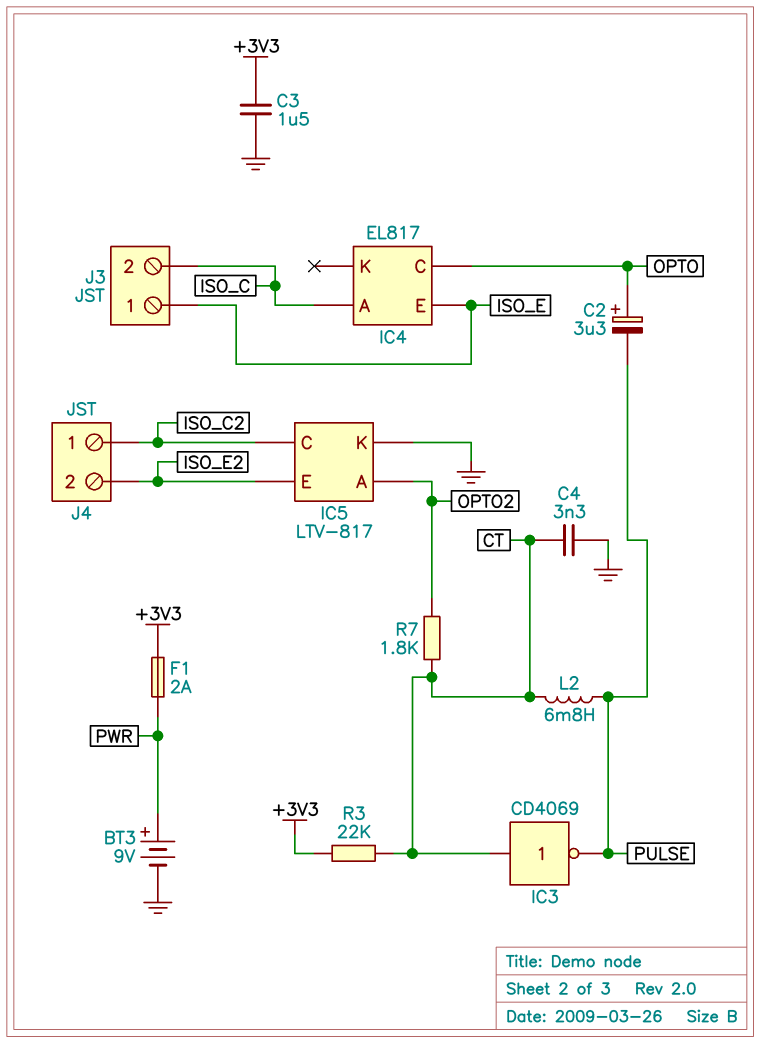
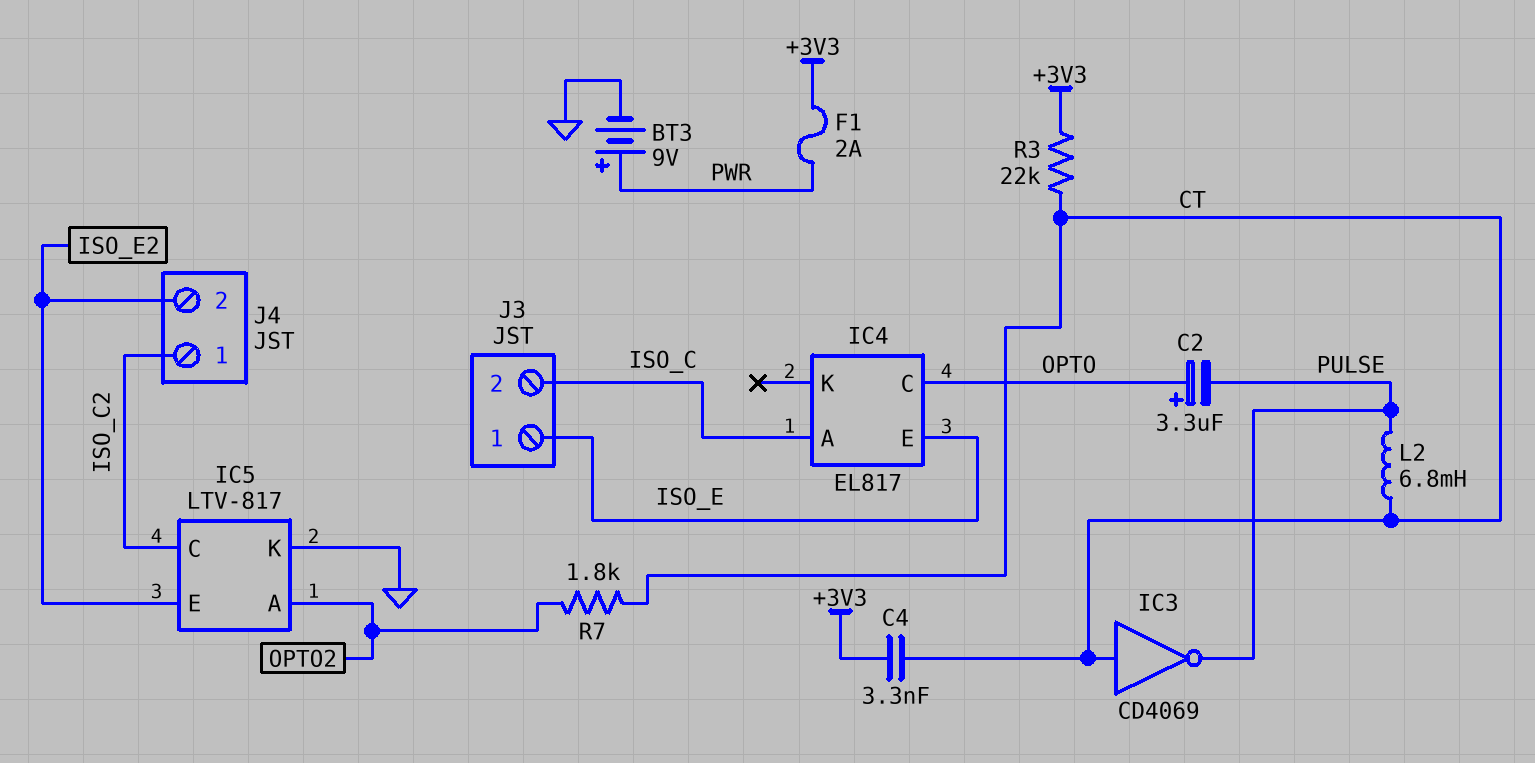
C3: 1.5uF (+3V3, GND) -> none
C4: 3.3nF (CT, GND) -> 3.3nF (+3V3, CT)

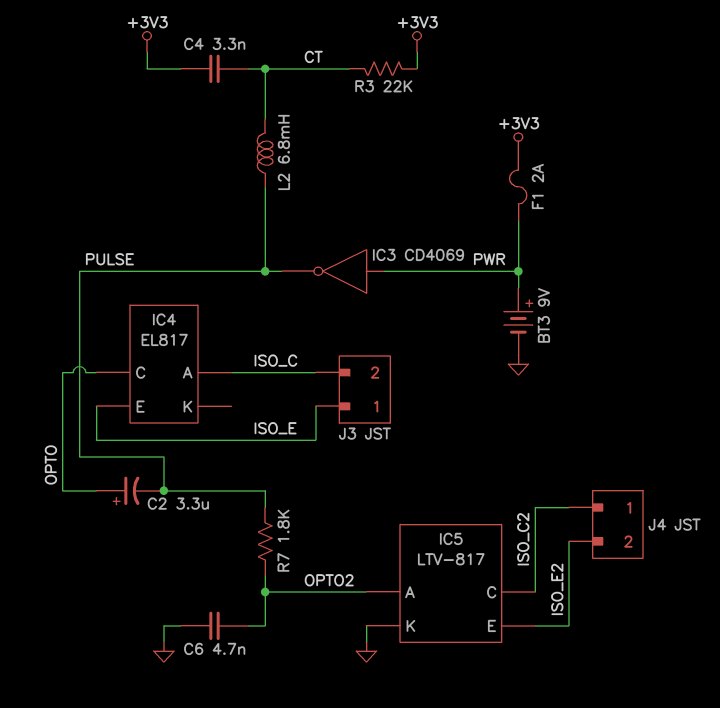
C6: none -> 4.7nF (GND, OPTO2)
IC3: NOT CD4069 (in CT, out PULSE) -> NOT CD4069 (in PWR, out PULSE)
R7: 1.8k (CT, OPTO2) -> 1.8k (OPTO2, PULSE)

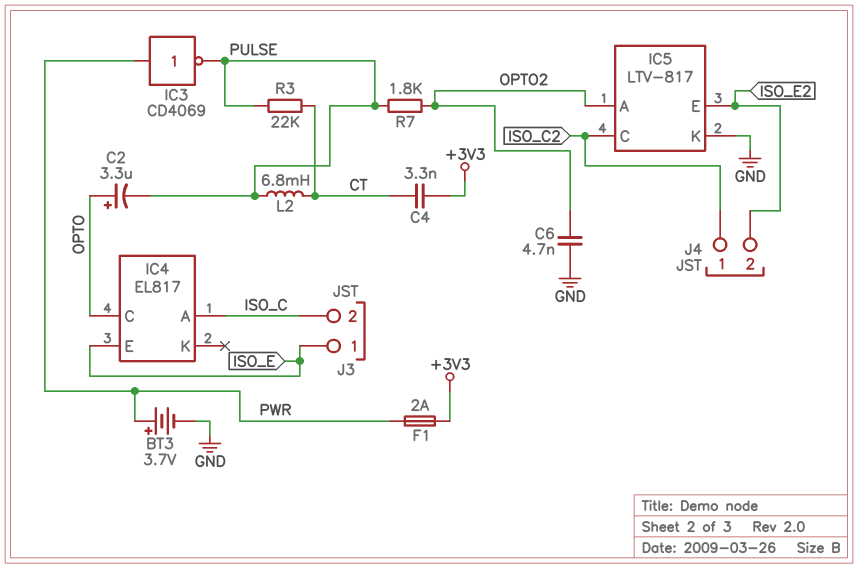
BT3: 9V (plus PWR, minus GND) -> 3.7V (plus PWR, minus GND)
R3: 22k (+3V3, CT) -> 22k (CT, PULSE)

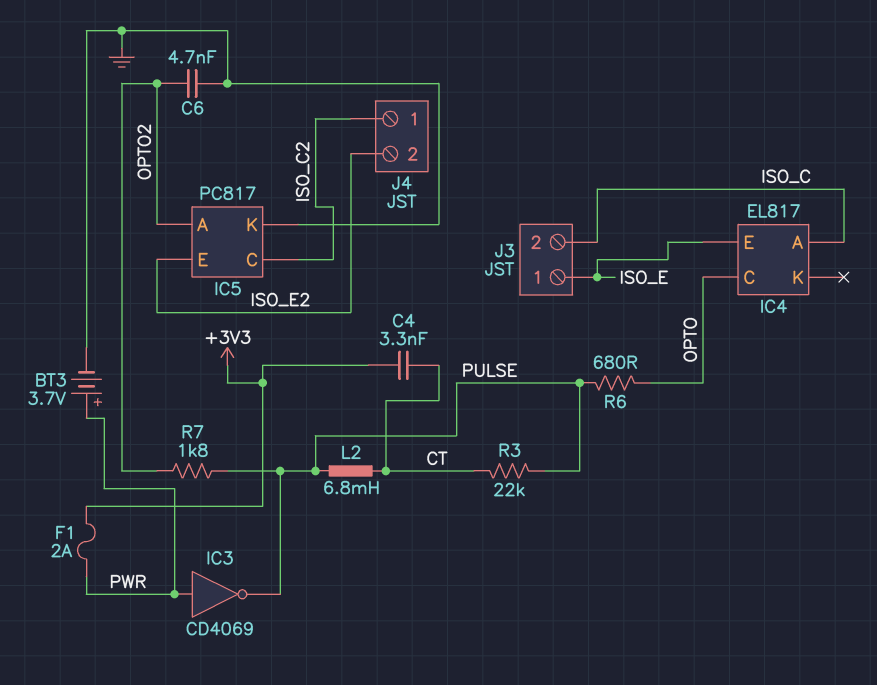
C2: 3.3uF (plus OPTO, minus PULSE) -> none
IC5: LTV-817 -> PC817
R6: none -> 680 (OPTO, PULSE)

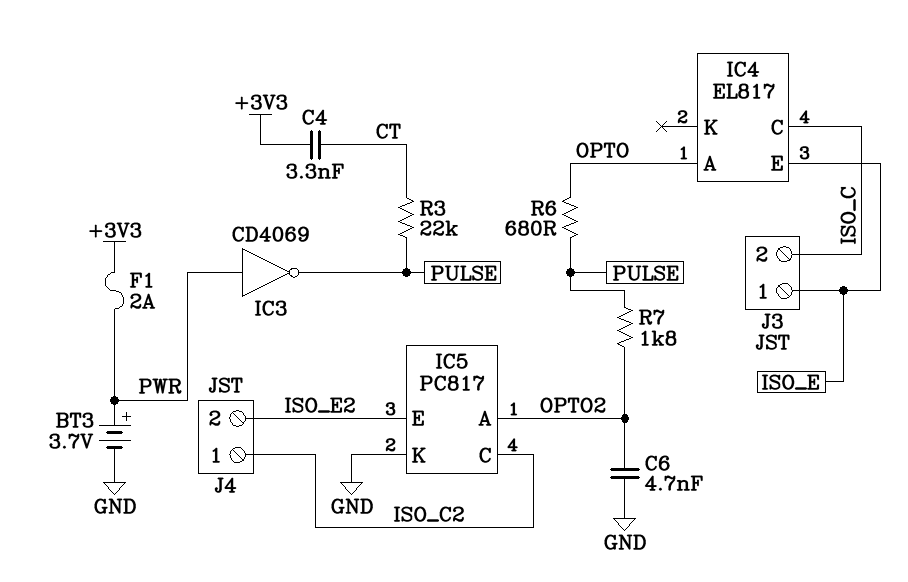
IC4 pin A: ISO_C -> OPTO
IC4 pin C: OPTO -> ISO_C
L2: 6.8mH (CT, PULSE) -> none

